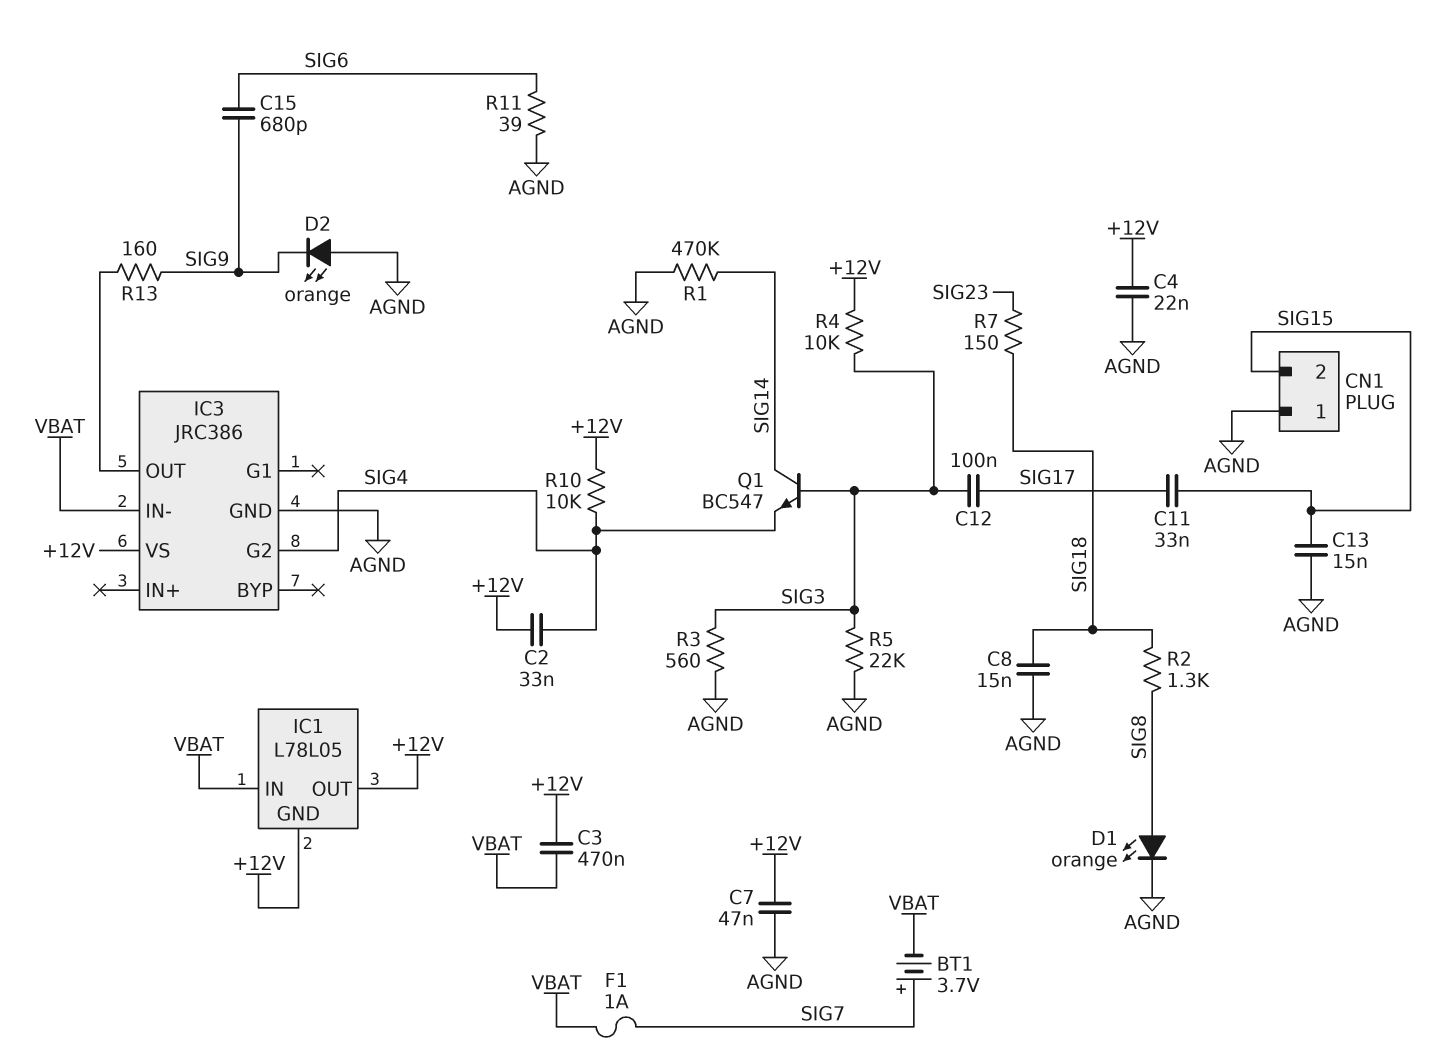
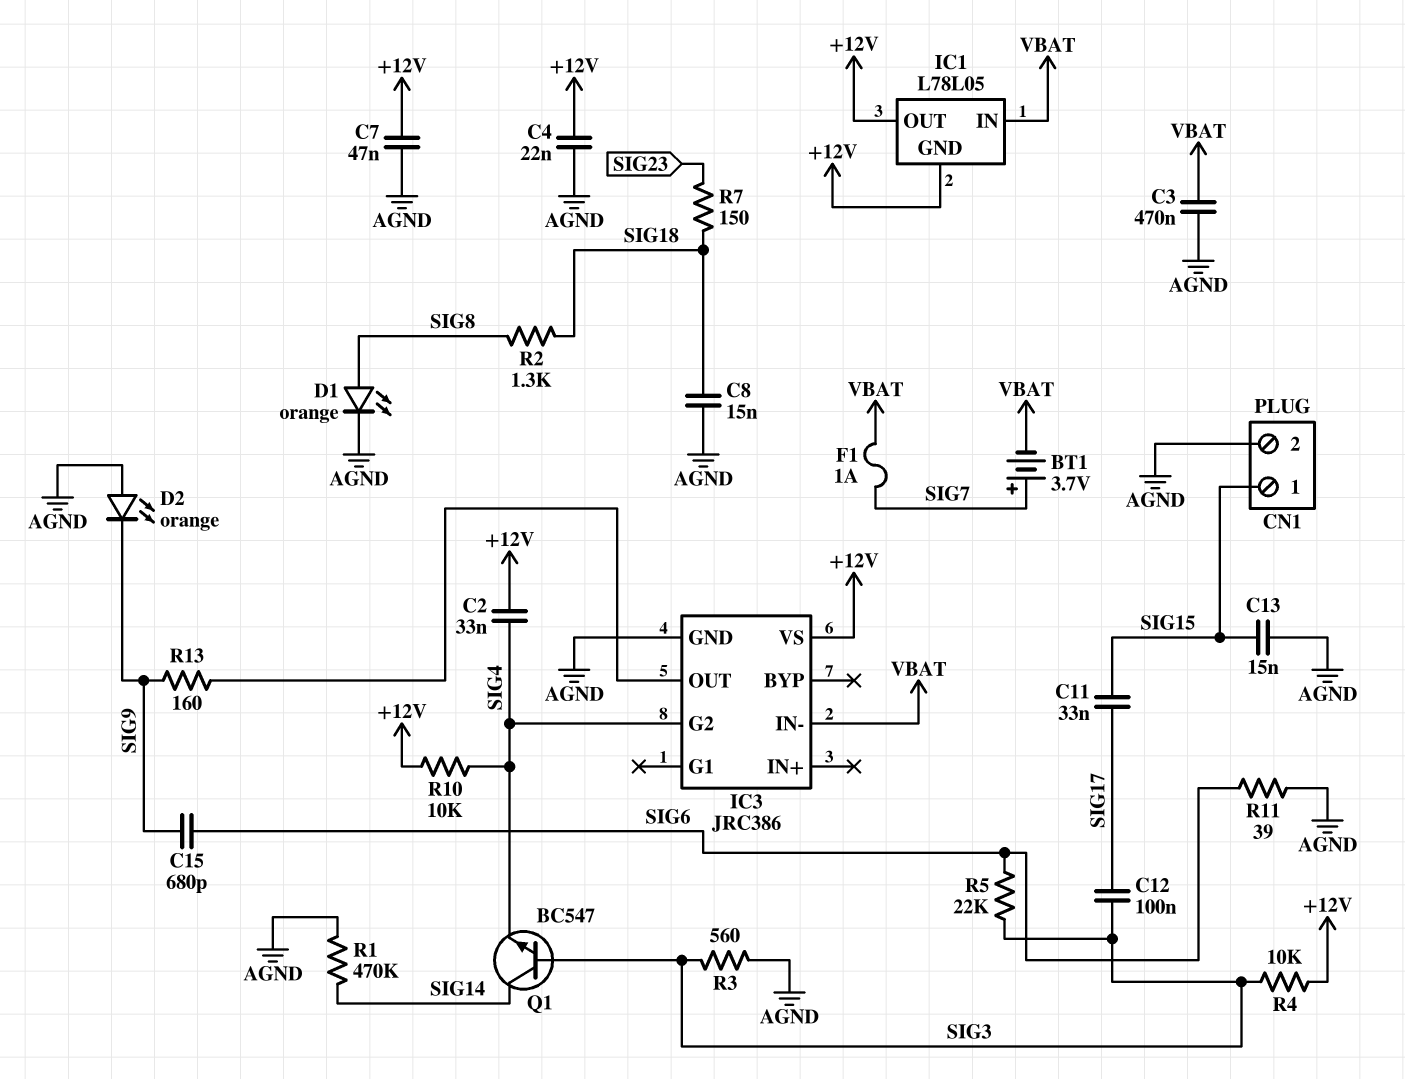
C3: 470nF (+12V, VBAT) -> 470nF (AGND, VBAT)
CN1 pin 1: AGND -> SIG15
CN1 pin 2: SIG15 -> AGND
R5: 22k (AGND, SIG3) -> 22k (SIG3, SIG6)

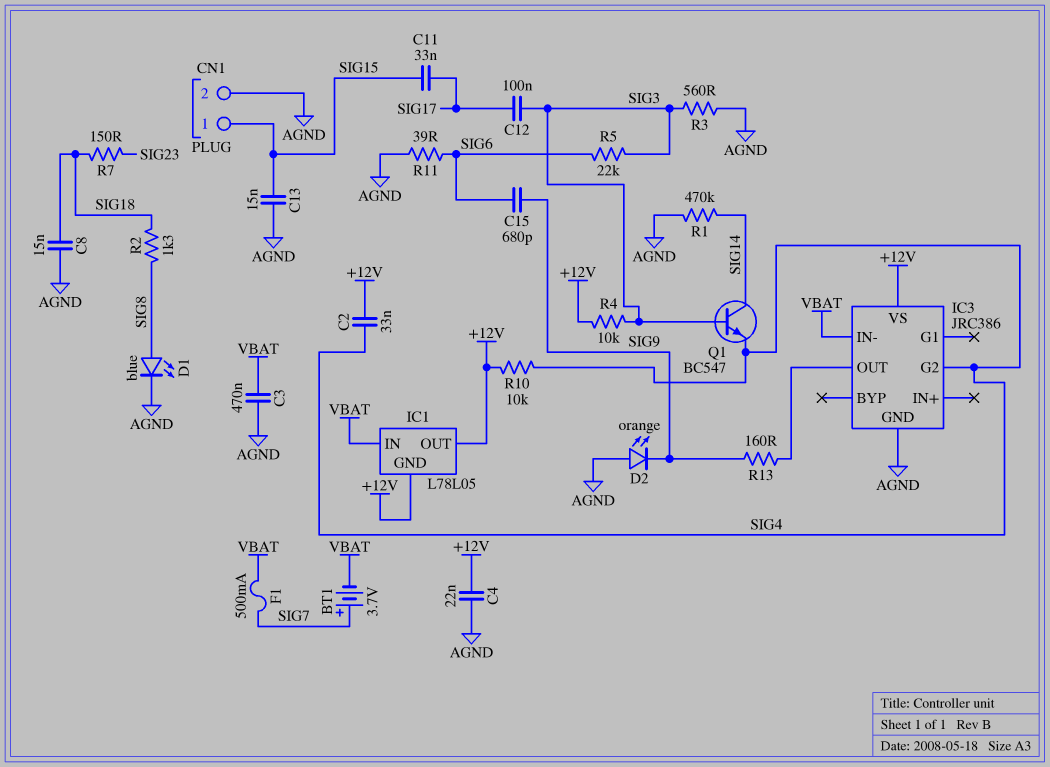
C7: 47nF (+12V, AGND) -> none
D1: LED orange (A SIG8, K AGND) -> LED blue (A SIG8, K AGND)
F1: 1A (SIG7, VBAT) -> 500mA (SIG7, VBAT)

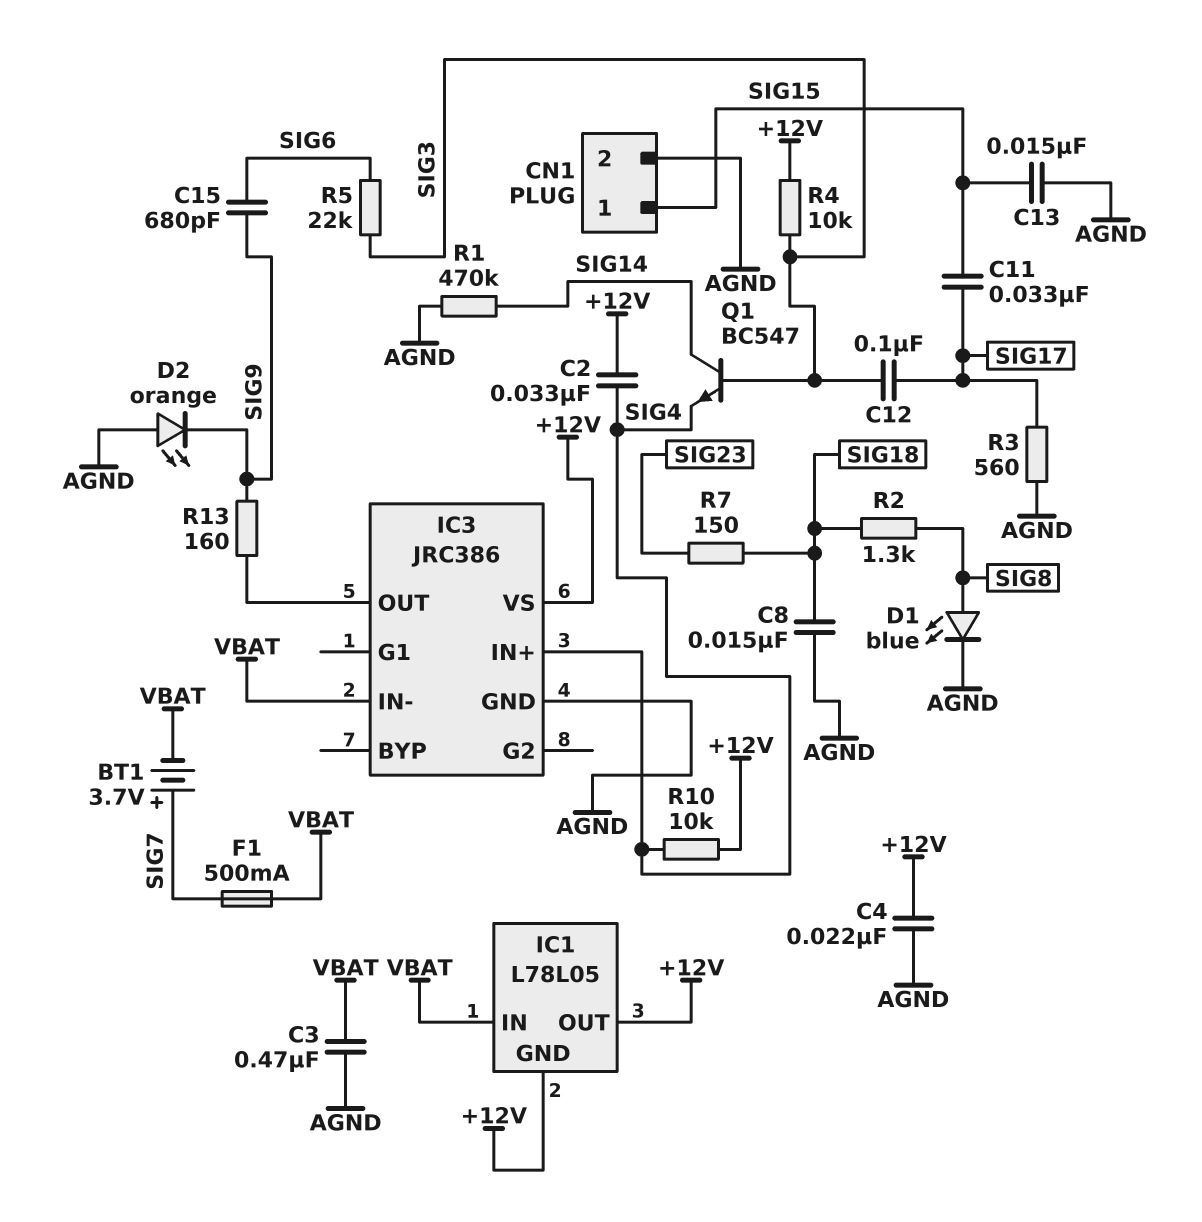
IC3 pin G2: SIG4 -> none
IC3 pin IN+: none -> SIG4
R3: 560 (AGND, SIG3) -> 560 (AGND, SIG17)
R11: 39 (AGND, SIG6) -> none

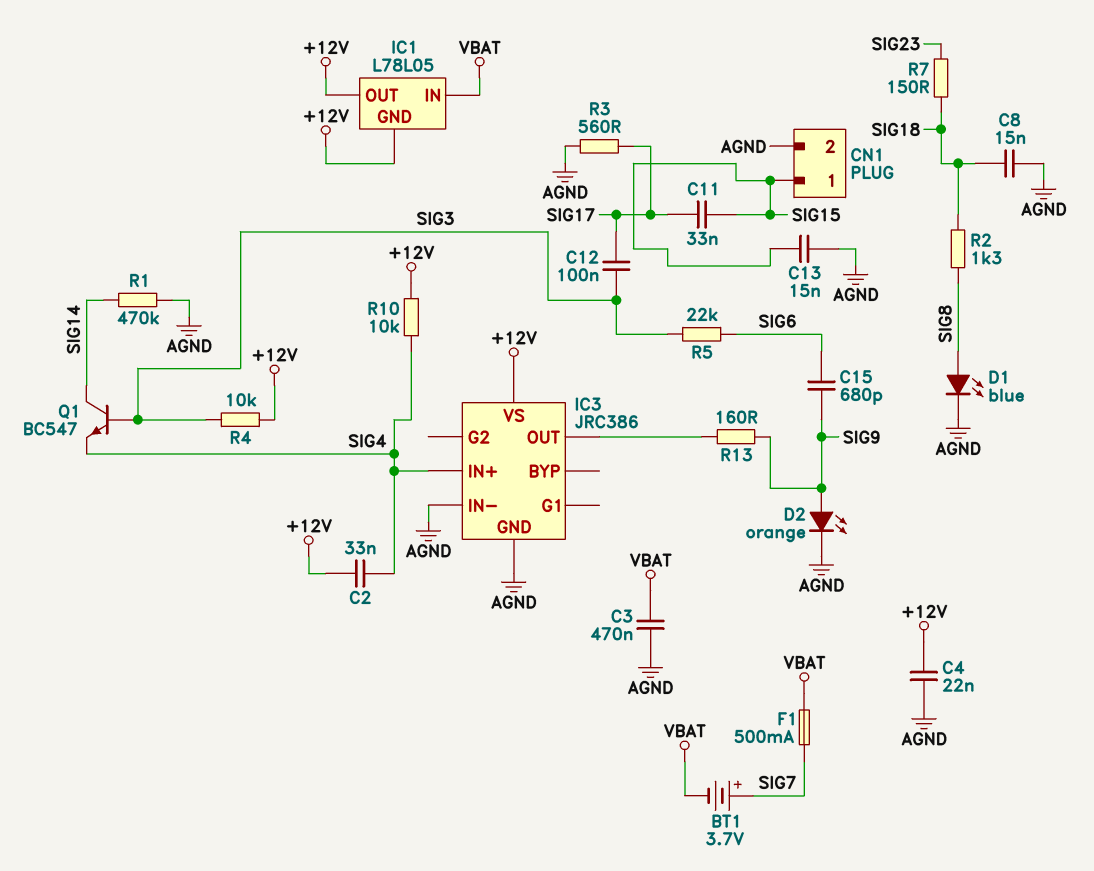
D2: LED orange (A AGND, K SIG9) -> LED orange (A SIG9, K AGND)
IC3 pin IN-: VBAT -> AGND

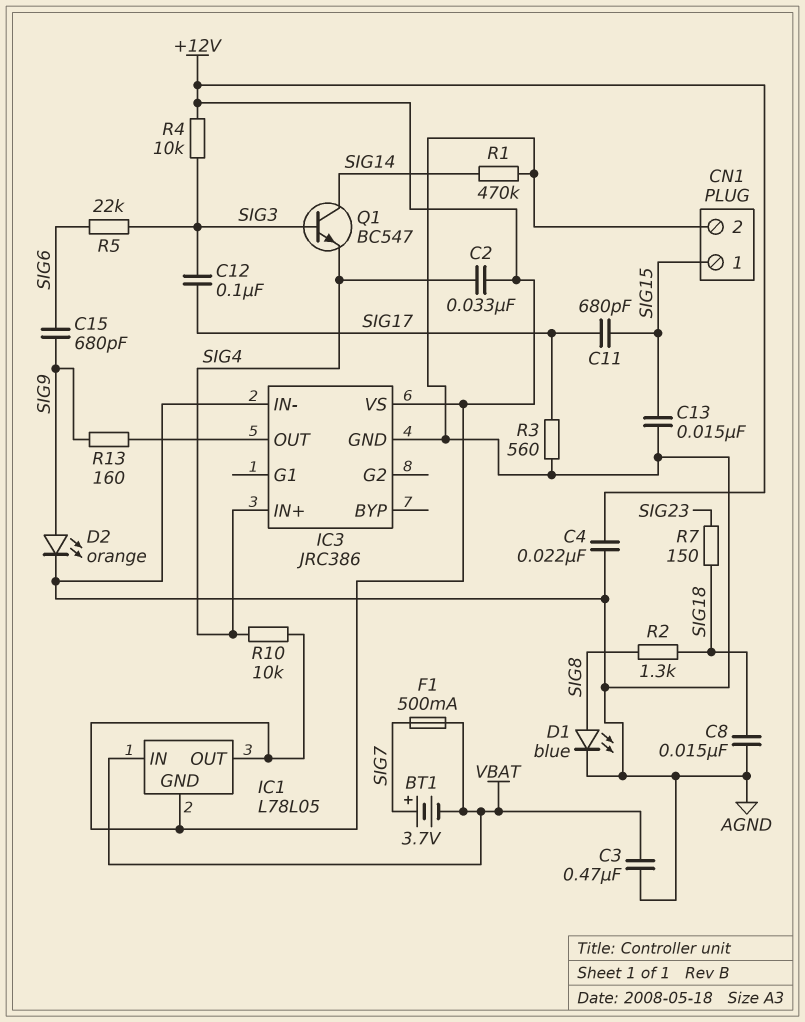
C11: 33nF (SIG15, SIG17) -> 680pF (SIG15, SIG17)

